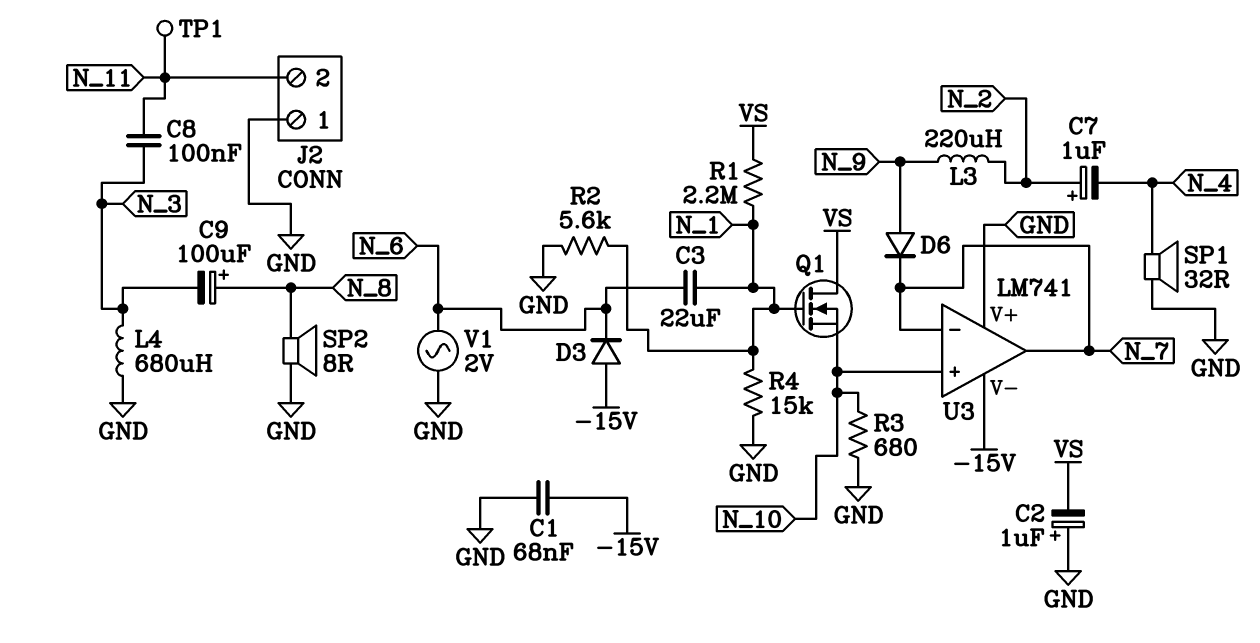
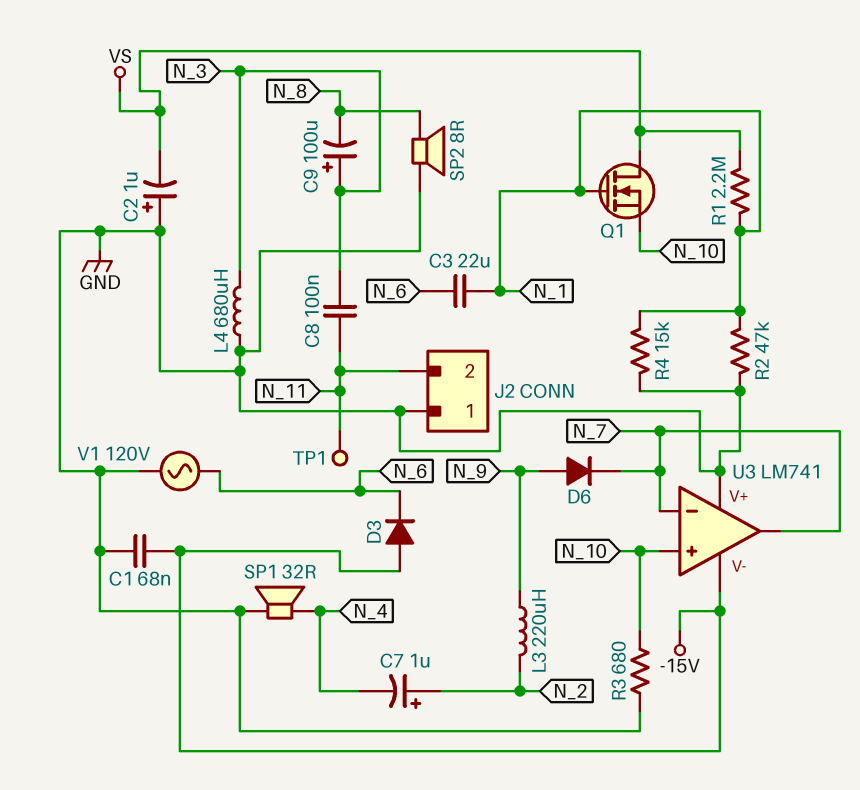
C9: 100uF (plus N_8, minus N_3) -> 100uF (plus N_3, minus N_8)
R2: 5.6k (GND, N_1) -> 47k (GND, N_1)
V1: AC 2V (GND, N_6) -> AC 120V (GND, N_6)

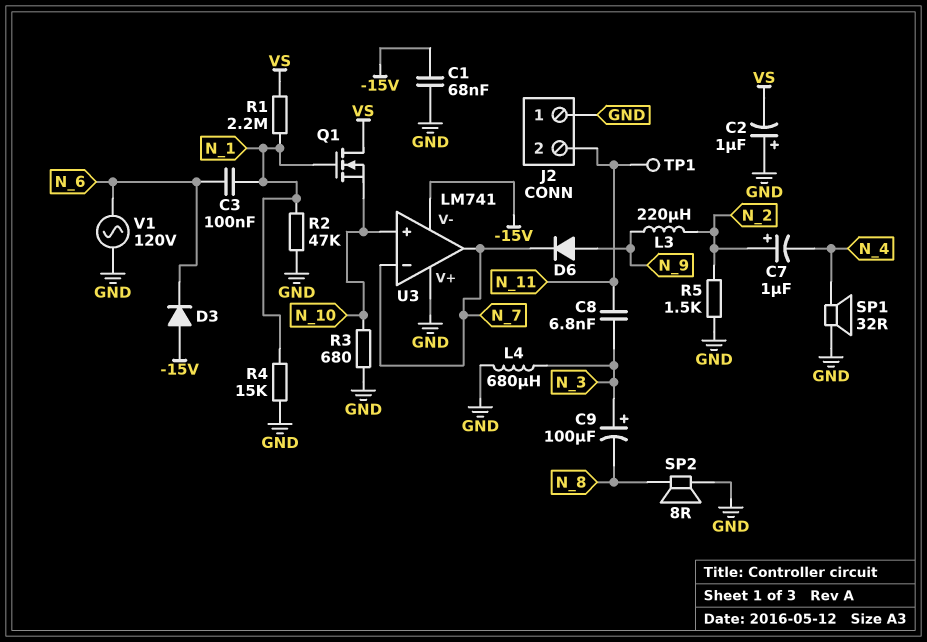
C3: 22uF (N_1, N_6) -> 100nF (N_1, N_6)
C8: 100nF (N_3, N_11) -> 6.8nF (N_3, N_11)
R5: none -> 1.5k (GND, N_2)

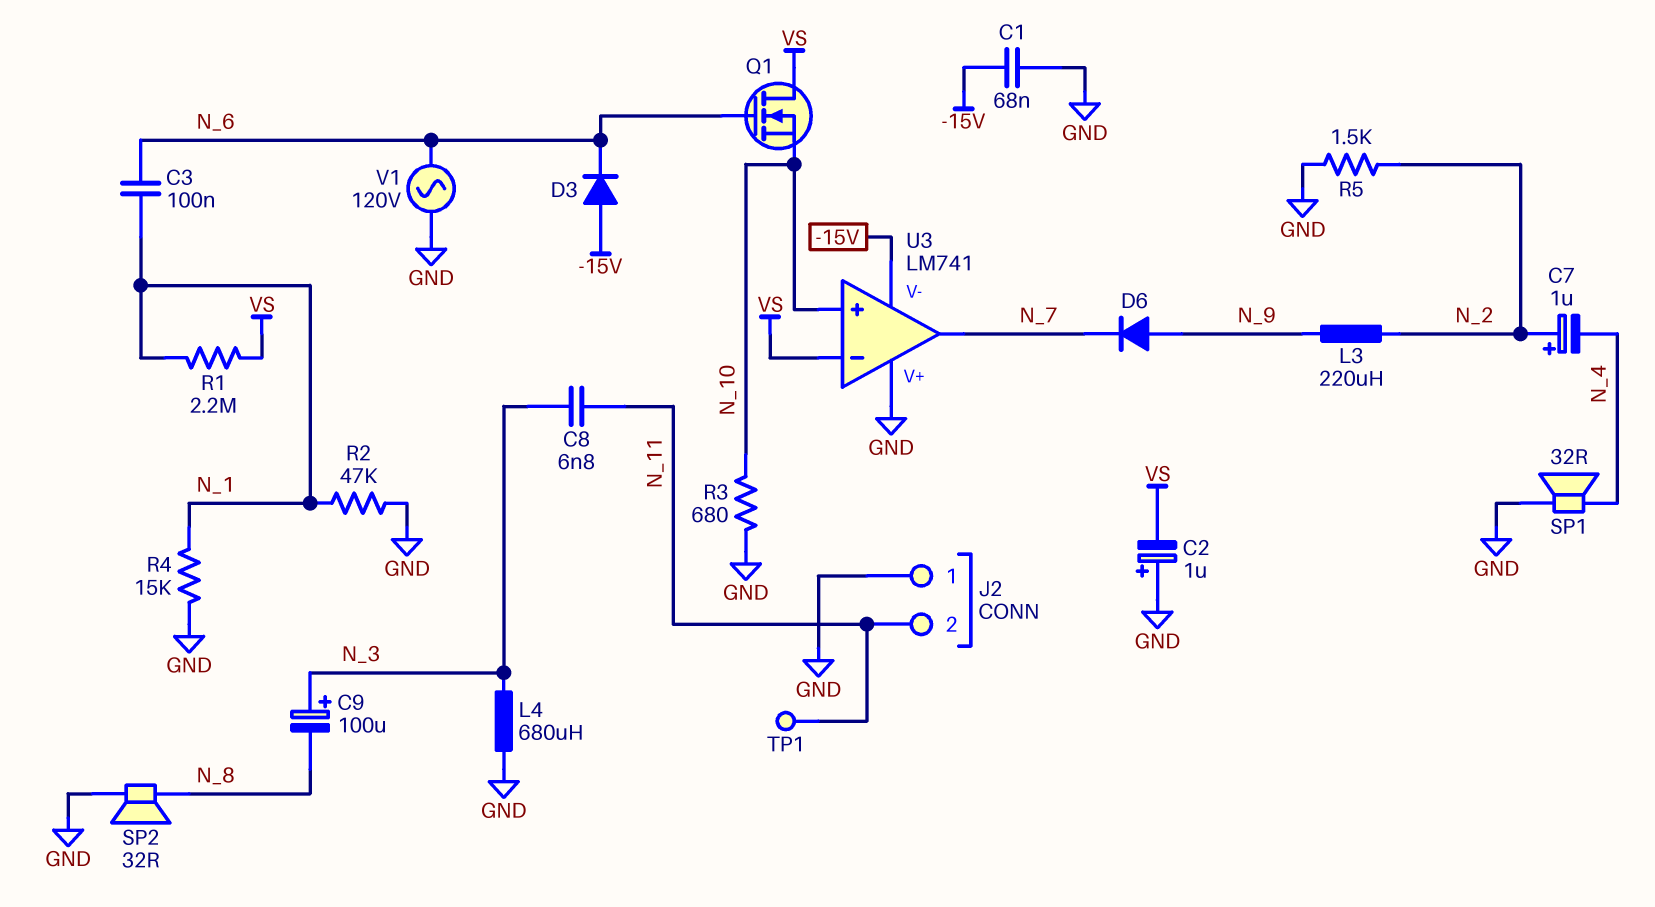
Q1: NMOS (G N_1, D VS, S N_10) -> NMOS (G N_6, D VS, S N_10)
SP2: speaker 8R (GND, N_8) -> speaker 32R (GND, N_8)
U3 pin in-: N_7 -> VS

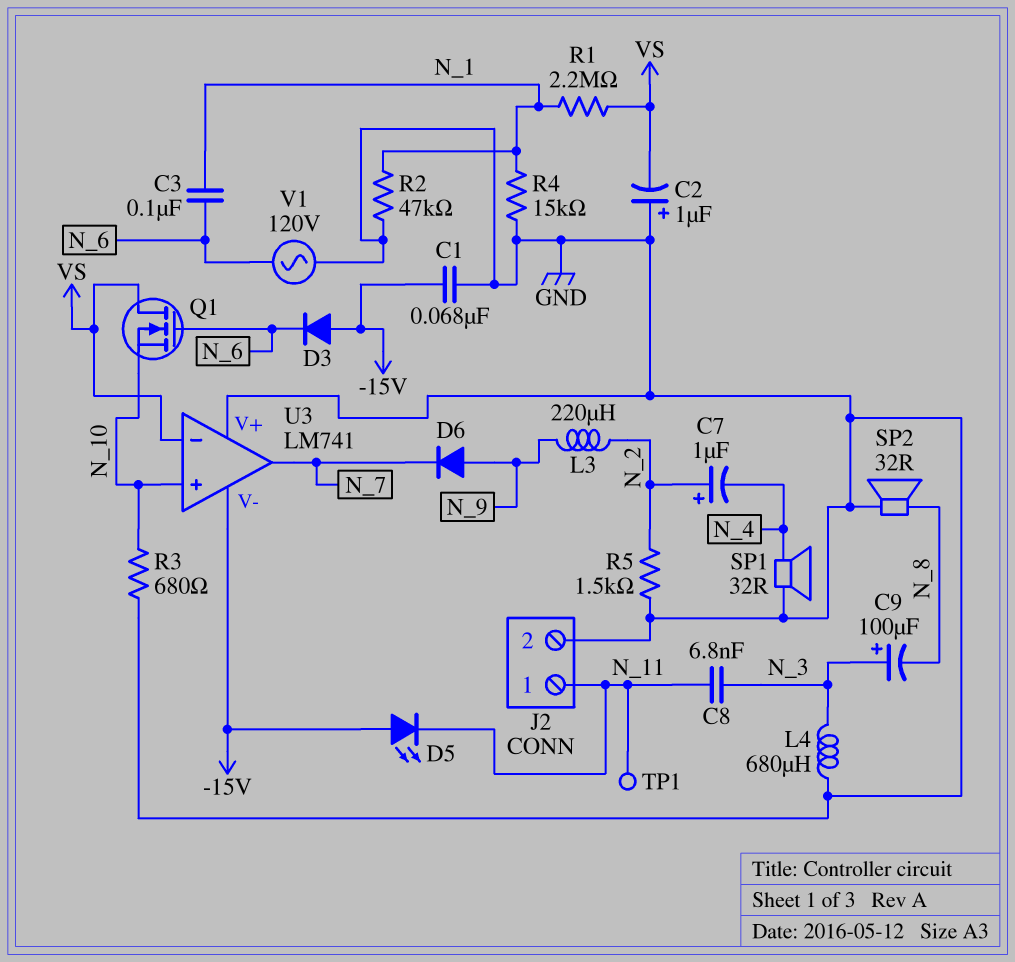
D5: none -> LED (A -15V, K N_11)
J2 pin 1: GND -> N_11
J2 pin 2: N_11 -> GND

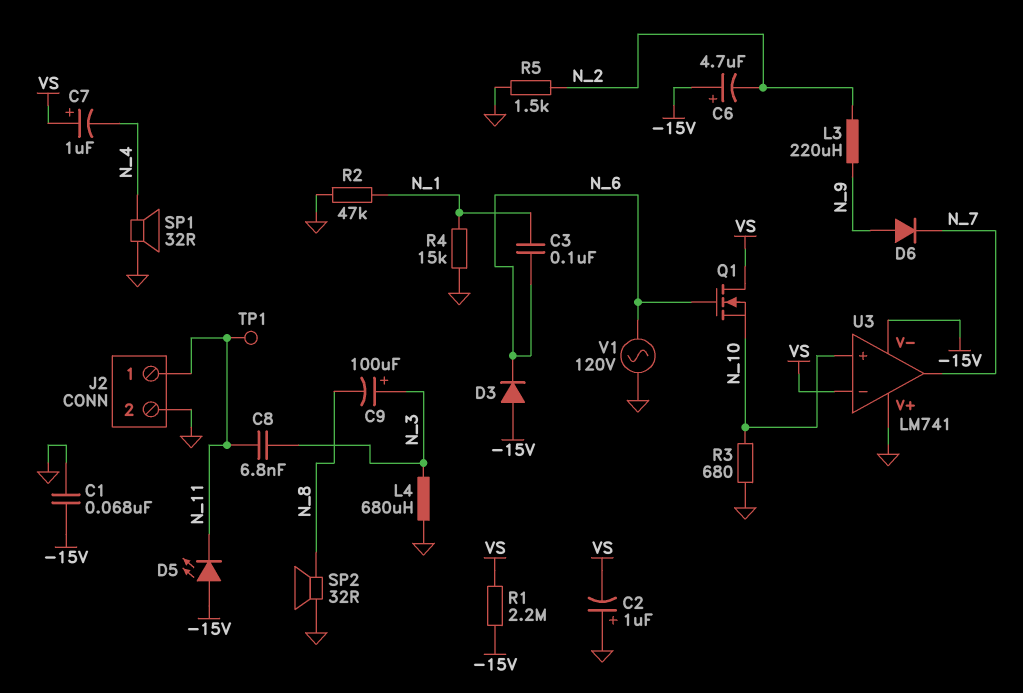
C6: none -> 4.7uF (plus -15V, minus N_2)
C7: 1uF (plus N_2, minus N_4) -> 1uF (plus VS, minus N_4)
R1: 2.2M (N_1, VS) -> 2.2M (-15V, VS)

